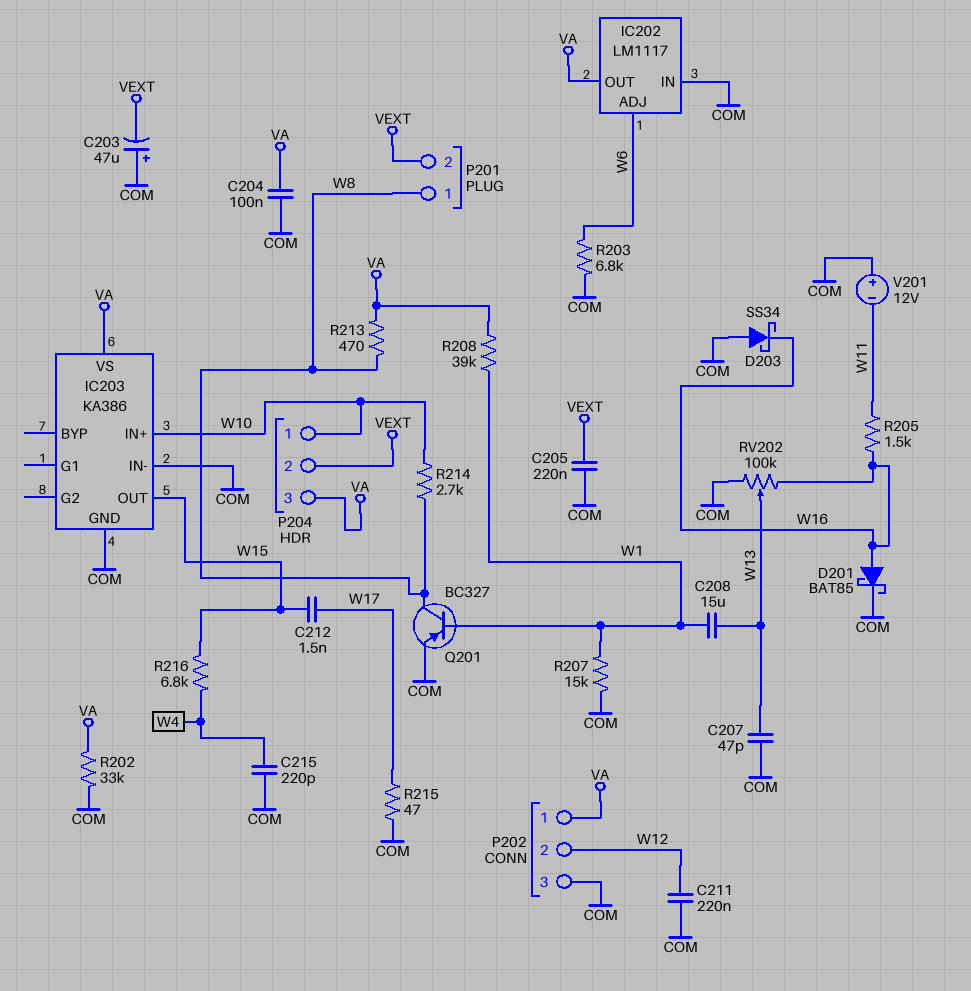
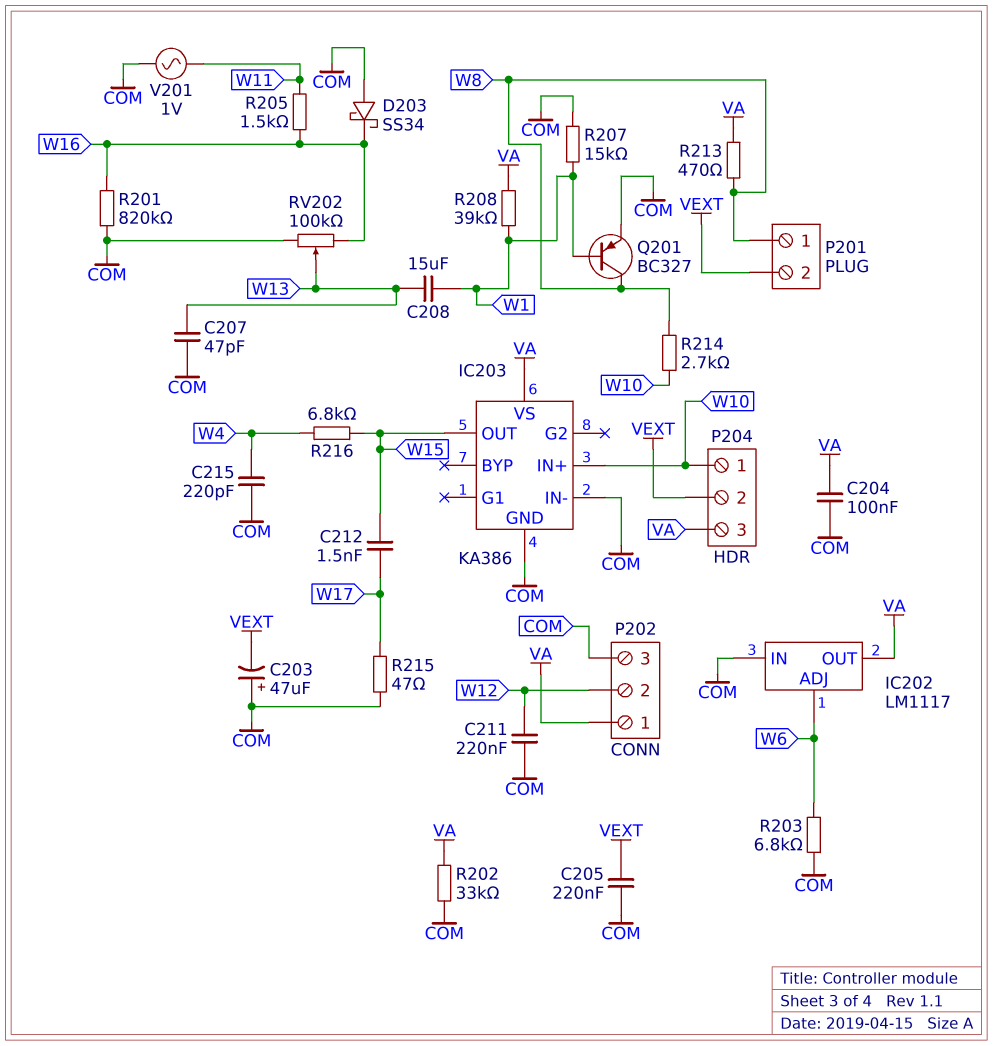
D201: schottky BAT85 (A W16, K COM) -> none
R201: none -> 820k (COM, W16)
V201: 12V (plus COM, minus W11) -> AC 1V (COM, W11)

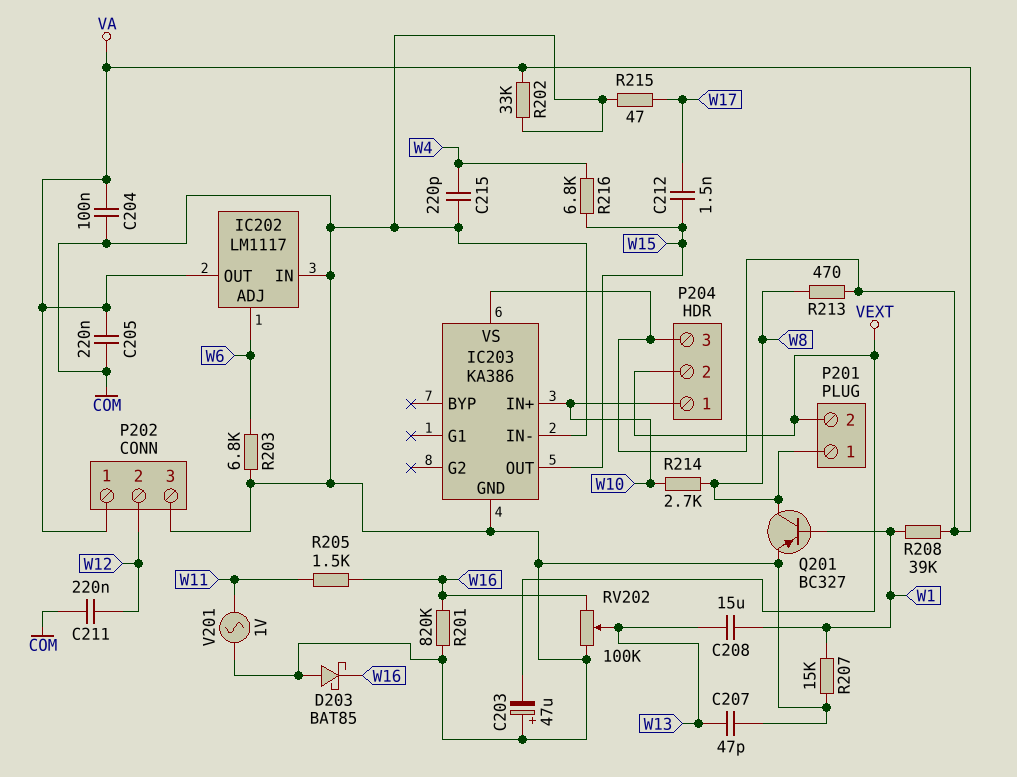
C205: 220nF (COM, VEXT) -> 220nF (COM, VA)
D203: schottky SS34 (A COM, K W16) -> schottky BAT85 (A COM, K W16)

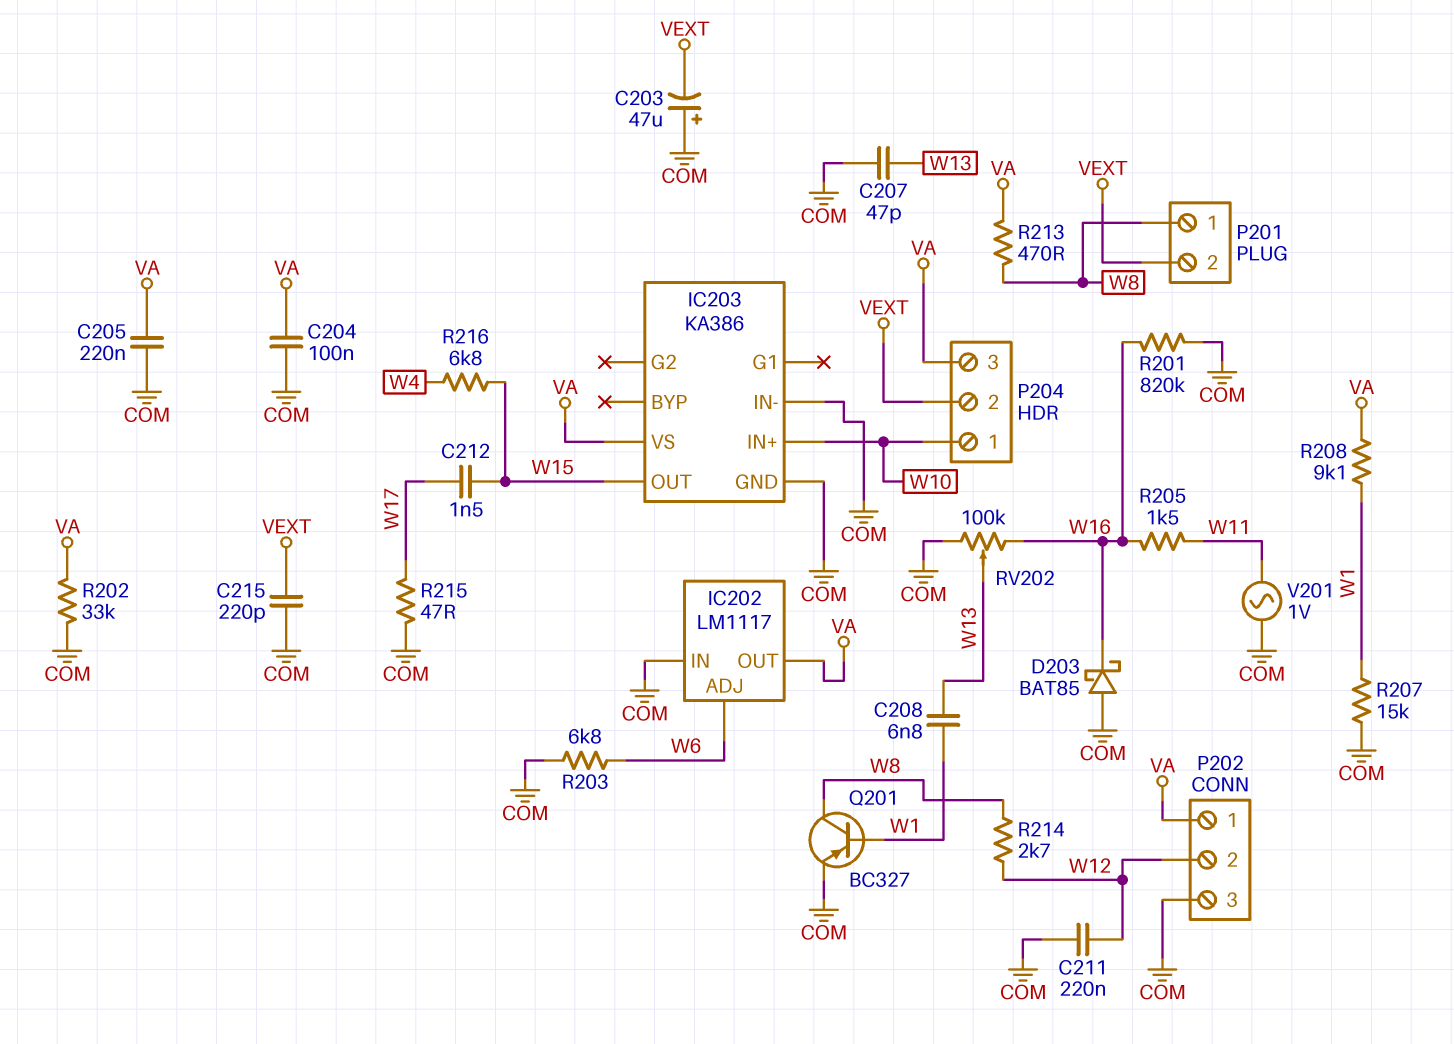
C208: 15uF (W1, W13) -> 6.8nF (W1, W13)
C215: 220pF (COM, W4) -> 220pF (COM, VEXT)
R208: 39k (VA, W1) -> 9.1k (VA, W1)
R214: 2.7k (W8, W10) -> 2.7k (W8, W12)

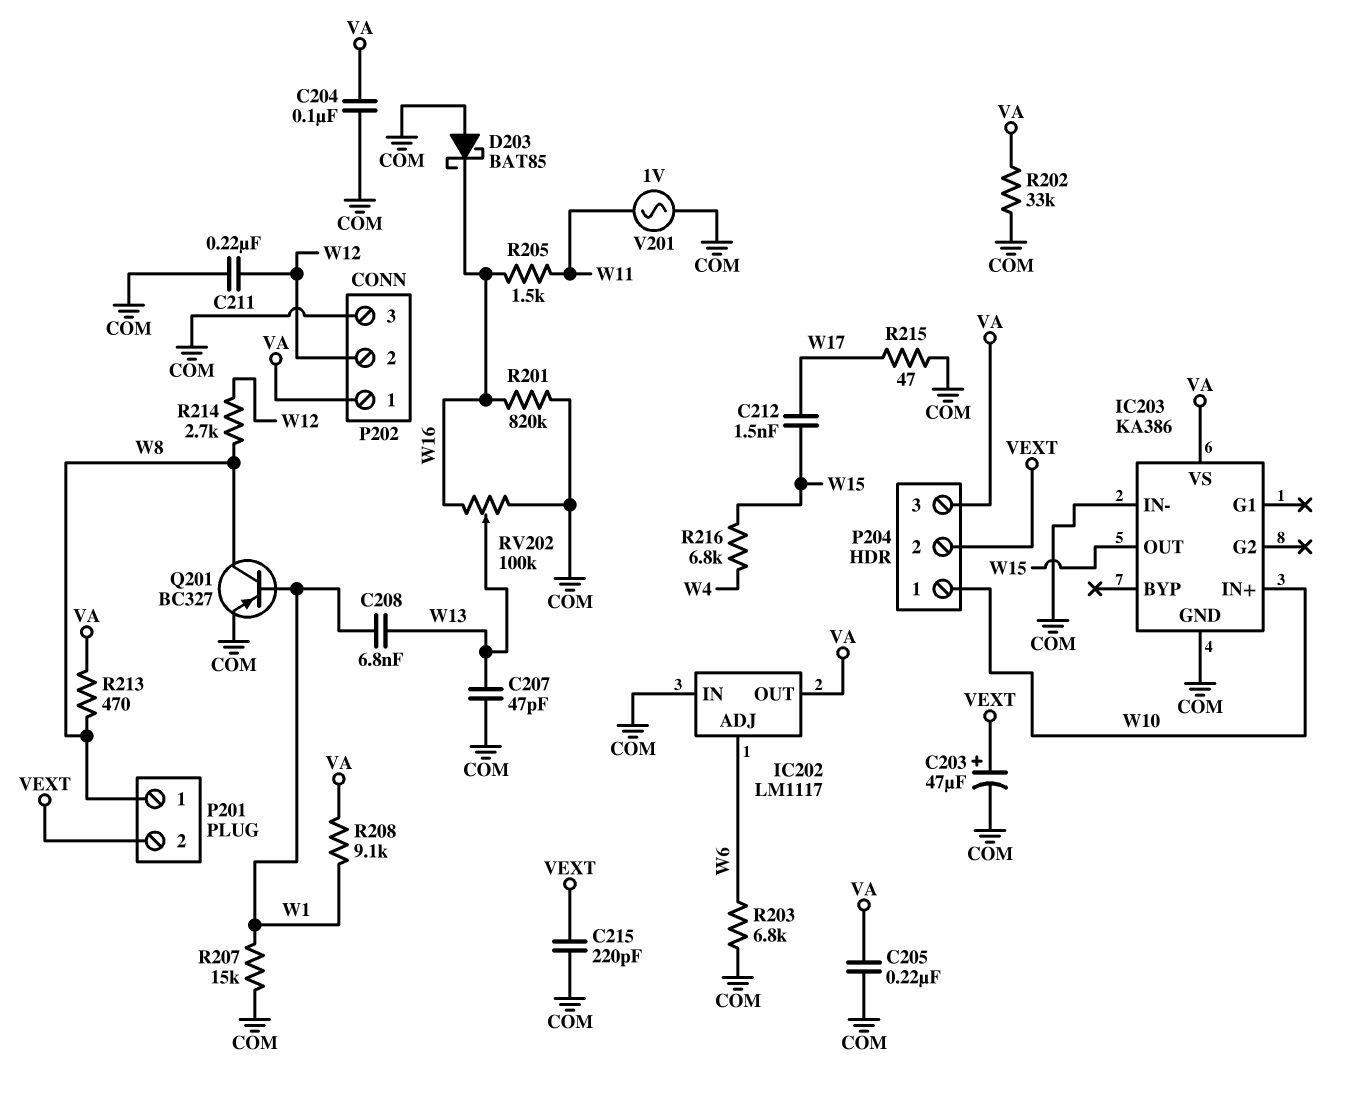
C203: 47uF (plus COM, minus VEXT) -> 47uF (plus VEXT, minus COM)

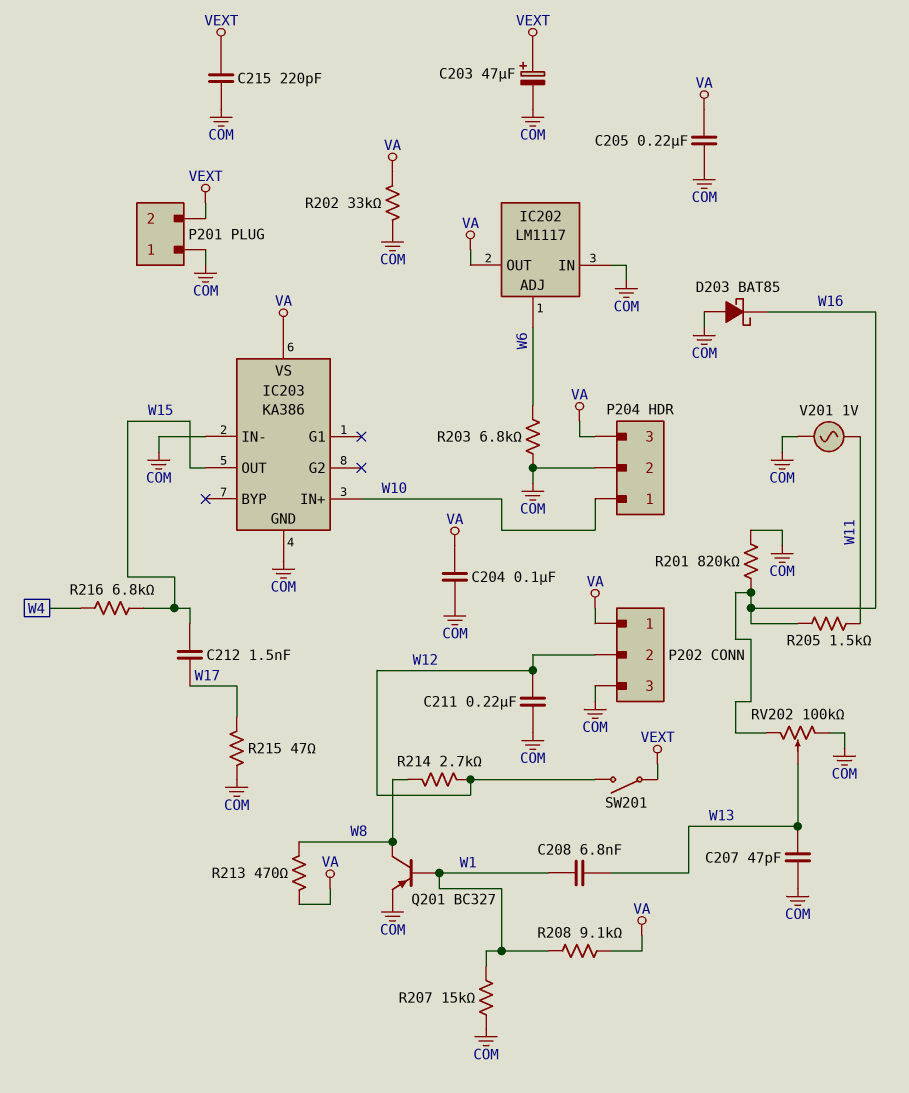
P201 pin 1: W8 -> COM
P204 pin 2: VEXT -> COM
SW201: none -> switch (VEXT, W12)

